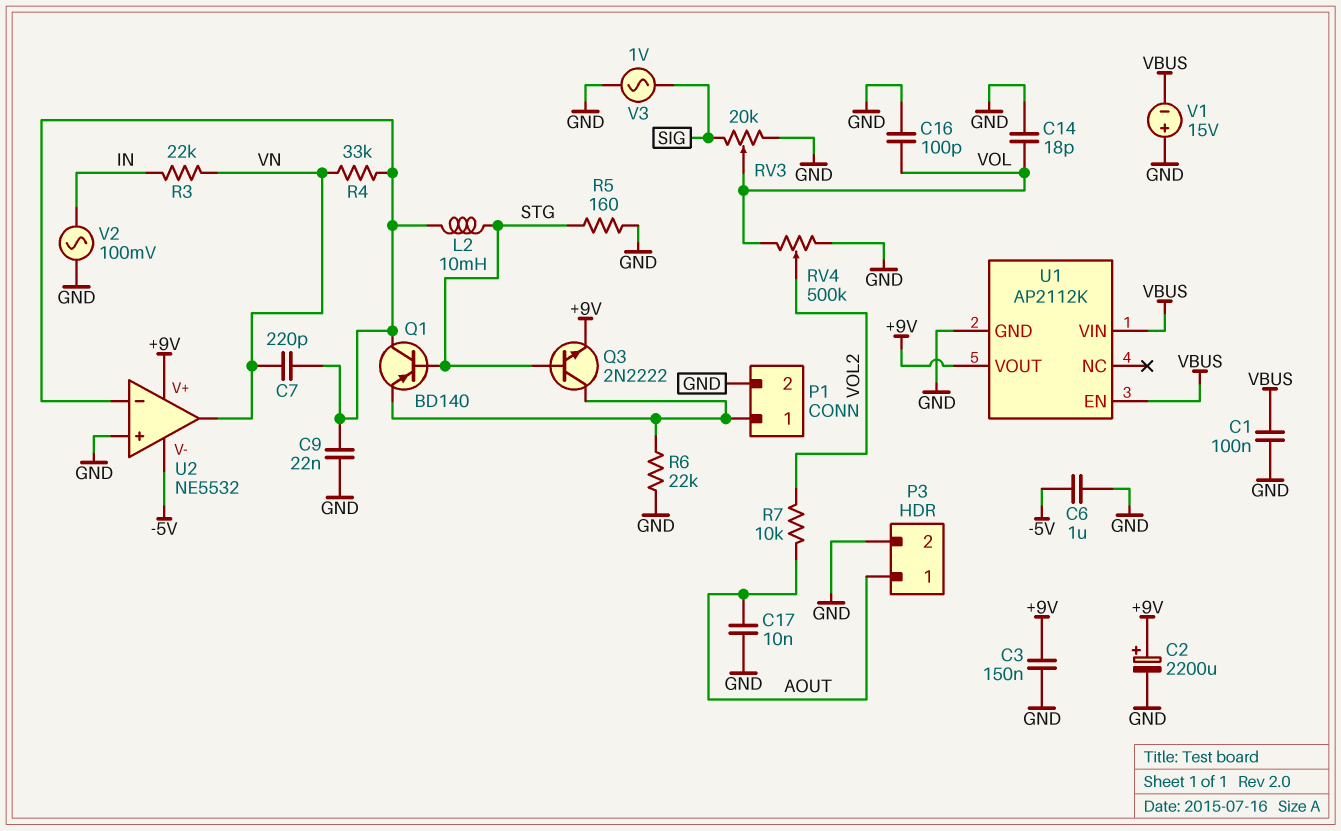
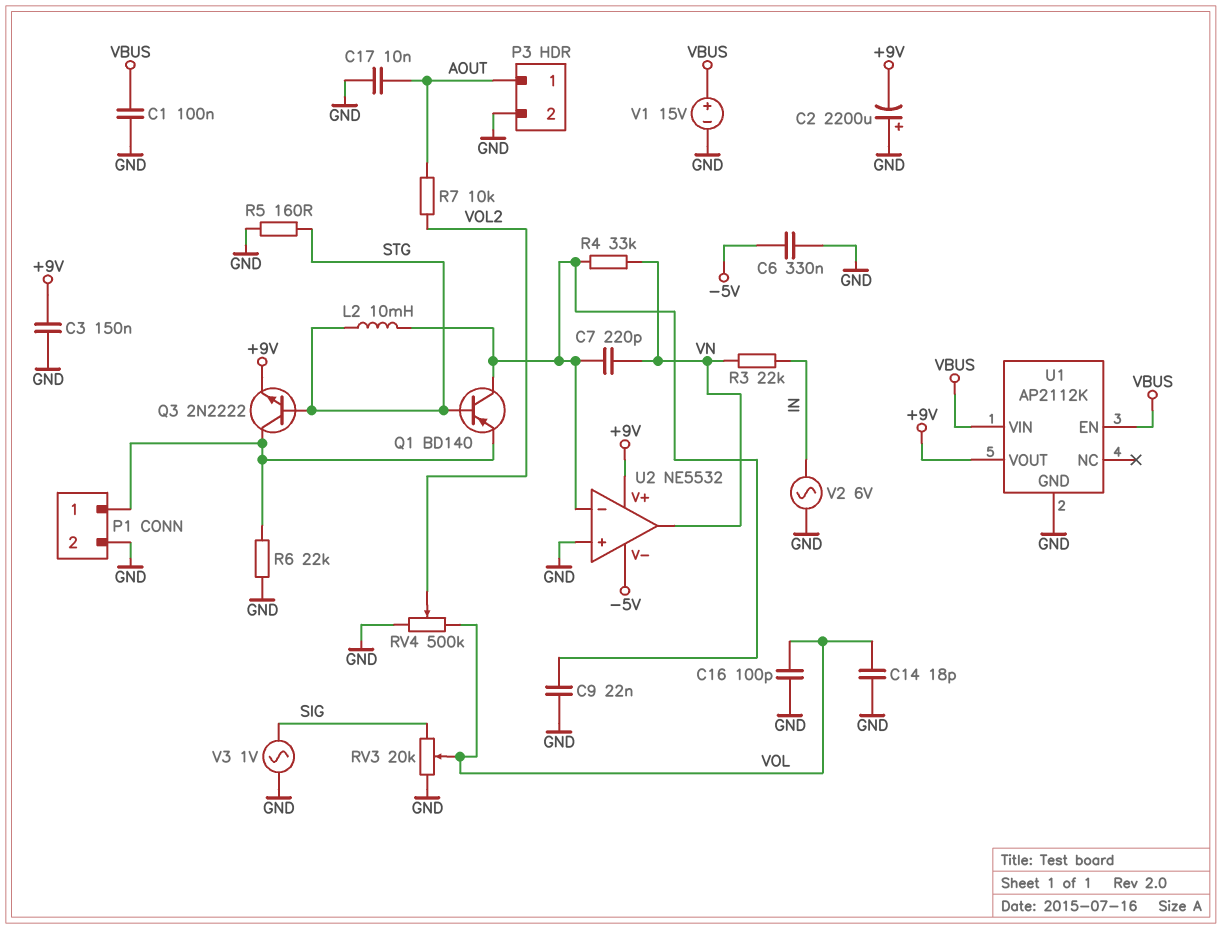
C2: 2200uF (plus +9V, minus GND) -> 2200uF (plus GND, minus +9V)
C6: 1uF (-5V, GND) -> 330nF (-5V, GND)
V1: 15V (plus GND, minus VBUS) -> 15V (plus VBUS, minus GND)
V2: AC 100mV (GND, IN) -> AC 6V (GND, IN)

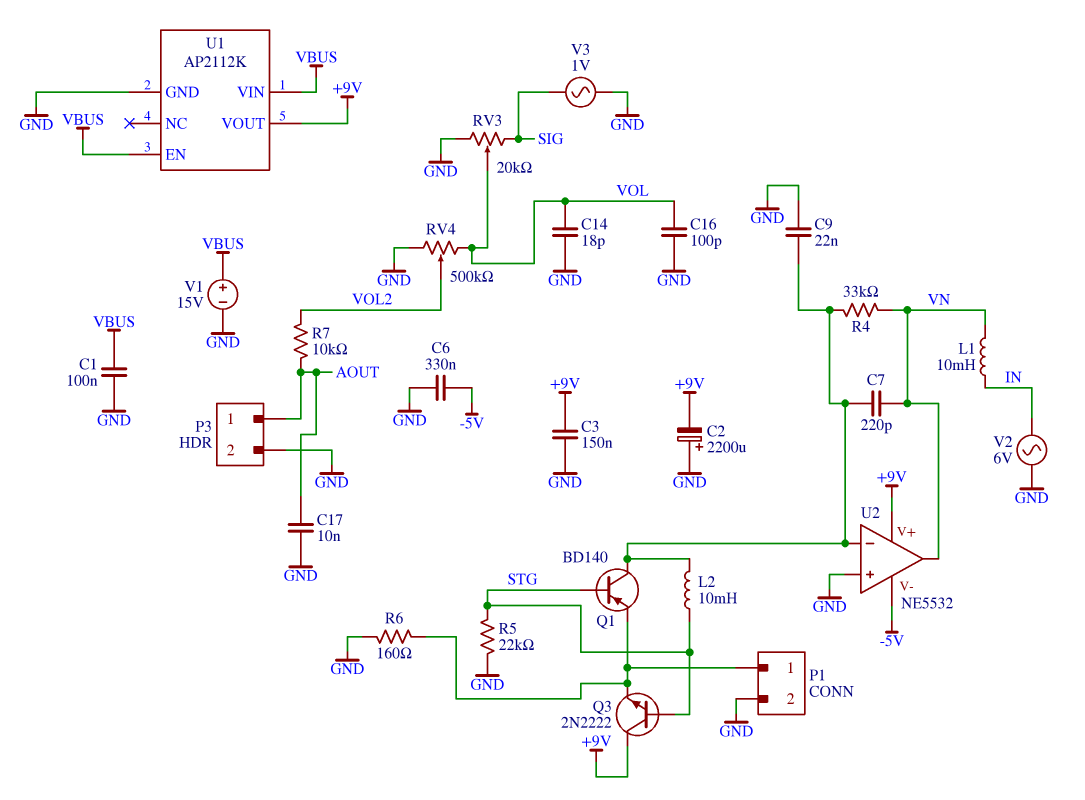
L1: none -> 10mH (IN, VN)
Q3: NPN 2N2222 (B STG, C P1/1, E +9V) -> NPN 2N2222 (B STG, C +9V, E P1/1)
R3: 22k (IN, VN) -> none
R5: 160 (GND, STG) -> 22k (GND, STG)
R6: 22k (GND, P1/1) -> 160 (GND, P1/1)

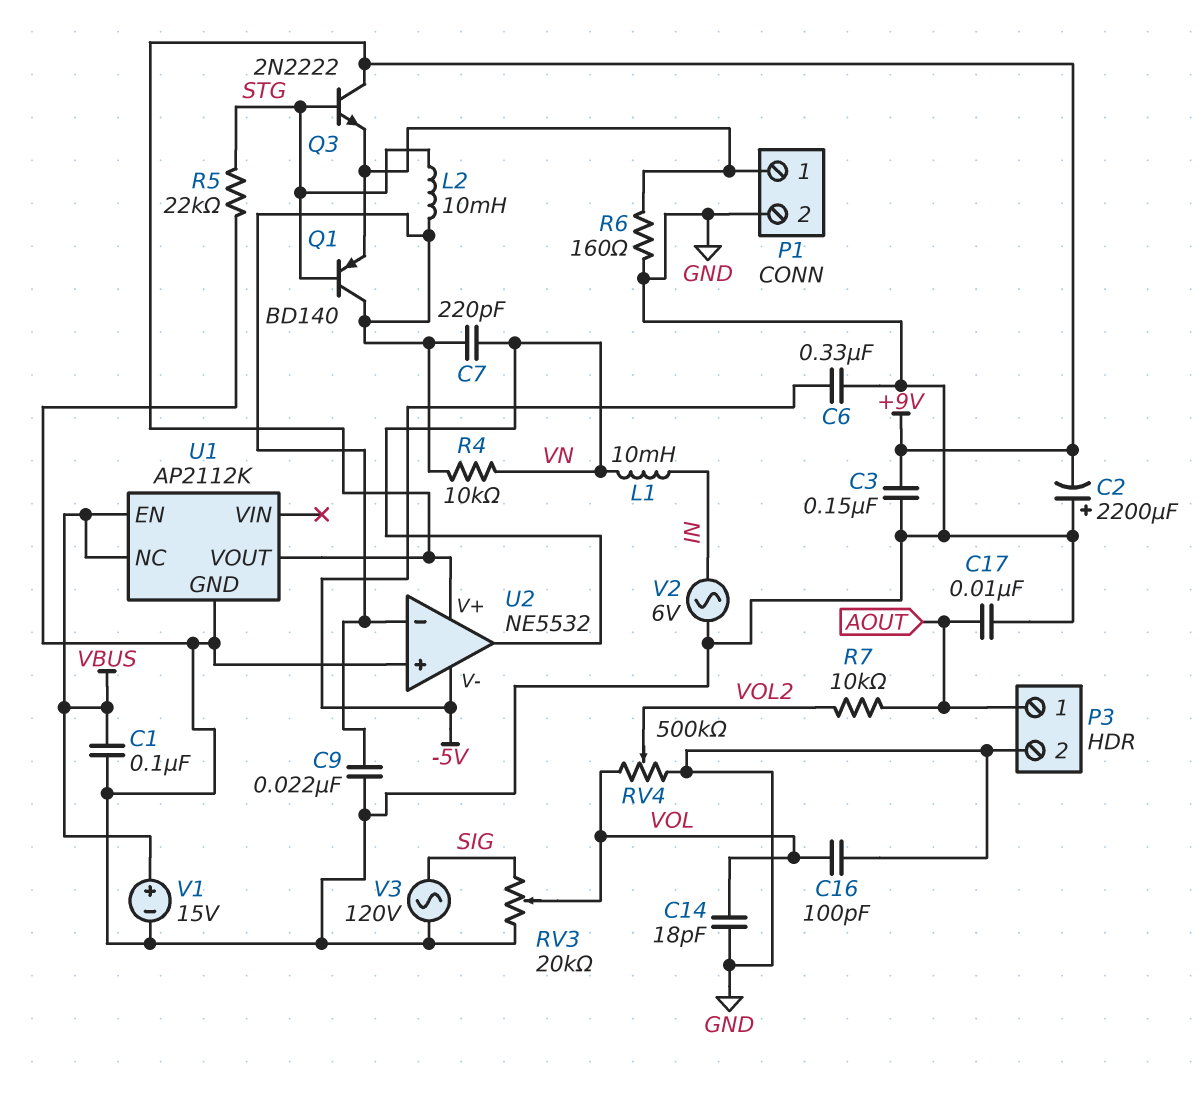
R4: 33k (U2/in-, VN) -> 10k (U2/in-, VN)
U1 pin NC: none -> VBUS
U1 pin VIN: VBUS -> none
V3: AC 1V (GND, SIG) -> AC 120V (GND, SIG)

